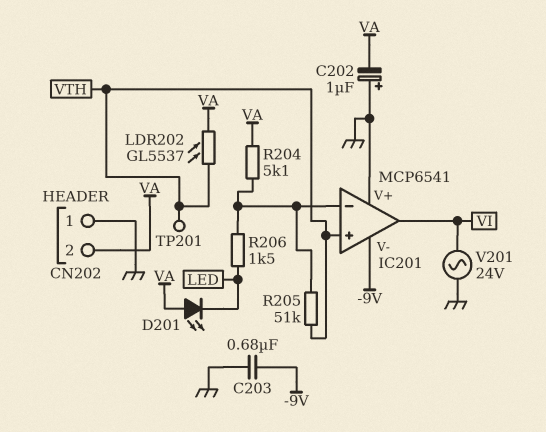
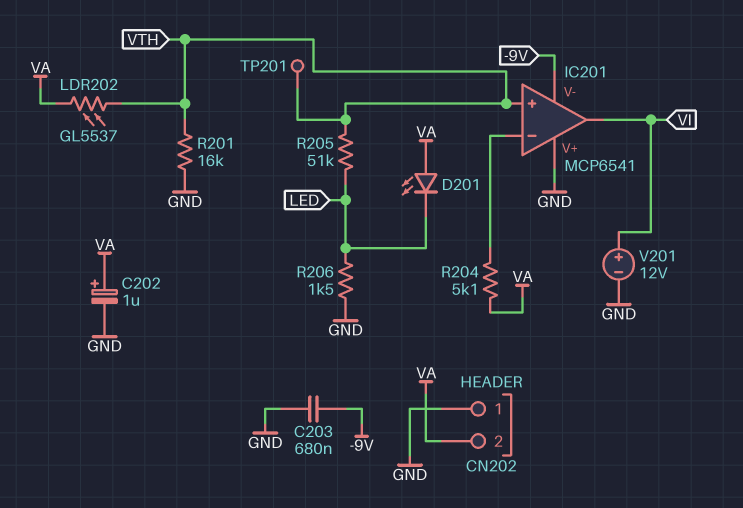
C202: 1uF (plus GND, minus VA) -> 1uF (plus VA, minus GND)
R201: none -> 16k (GND, VTH)
R205: 51k (IC201/in-, VTH) -> 51k (LED, VTH)
R206: 1.5k (IC201/in-, LED) -> 1.5k (GND, LED)
V201: AC 24V (GND, VI) -> 12V (plus VI, minus GND)

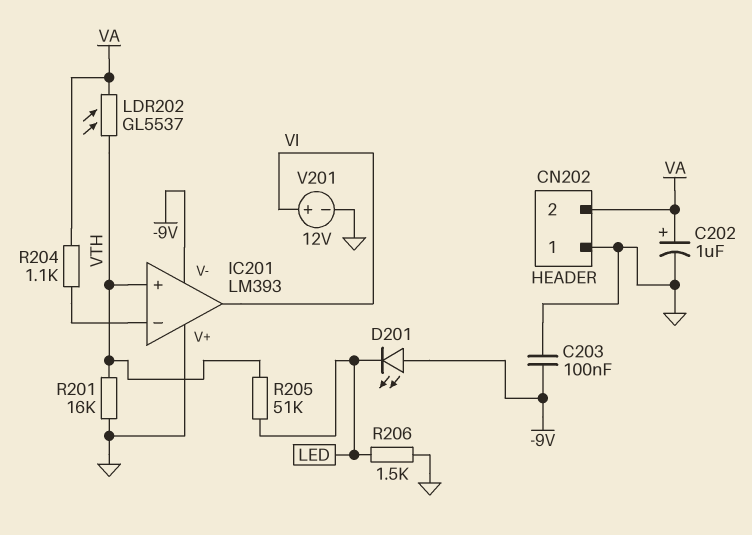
C203: 680nF (-9V, GND) -> 100nF (-9V, GND)
D201: LED (A VA, K LED) -> LED (A -9V, K LED)
IC201: MCP6541 -> LM393
R204: 5.1k (IC201/in-, VA) -> 1.1k (IC201/in-, VA)
TP201: test point (VTH) -> none

